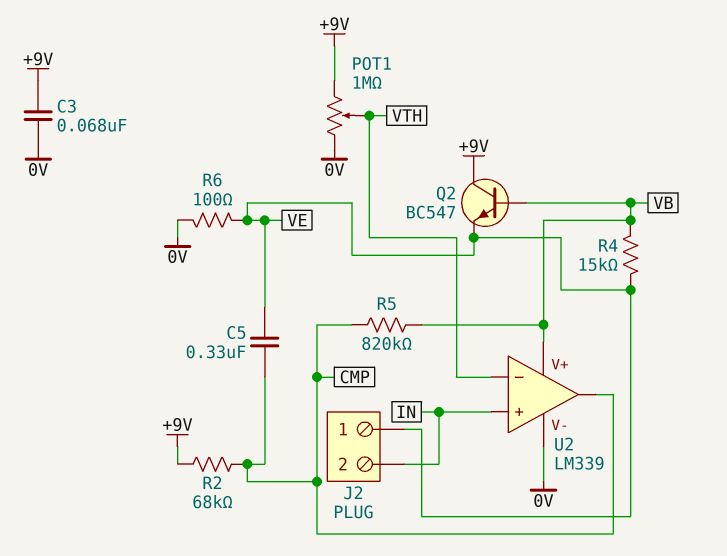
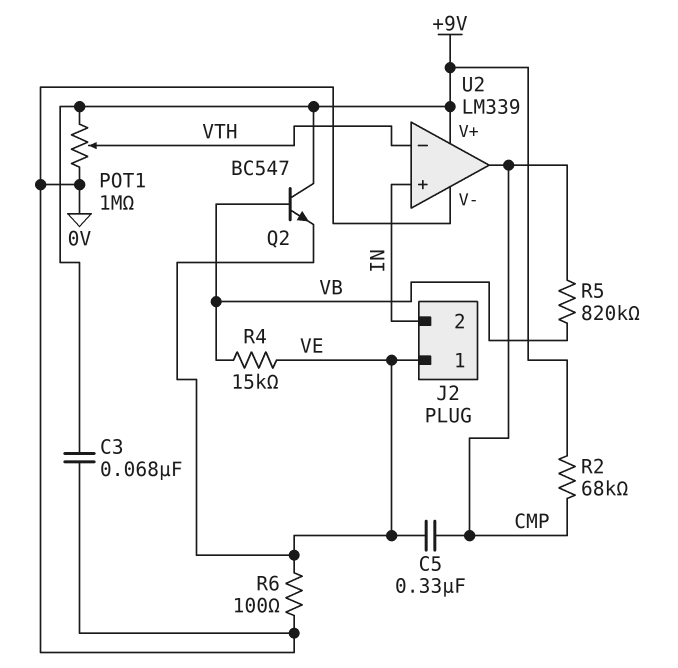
U2 pin V+: VB -> +9V

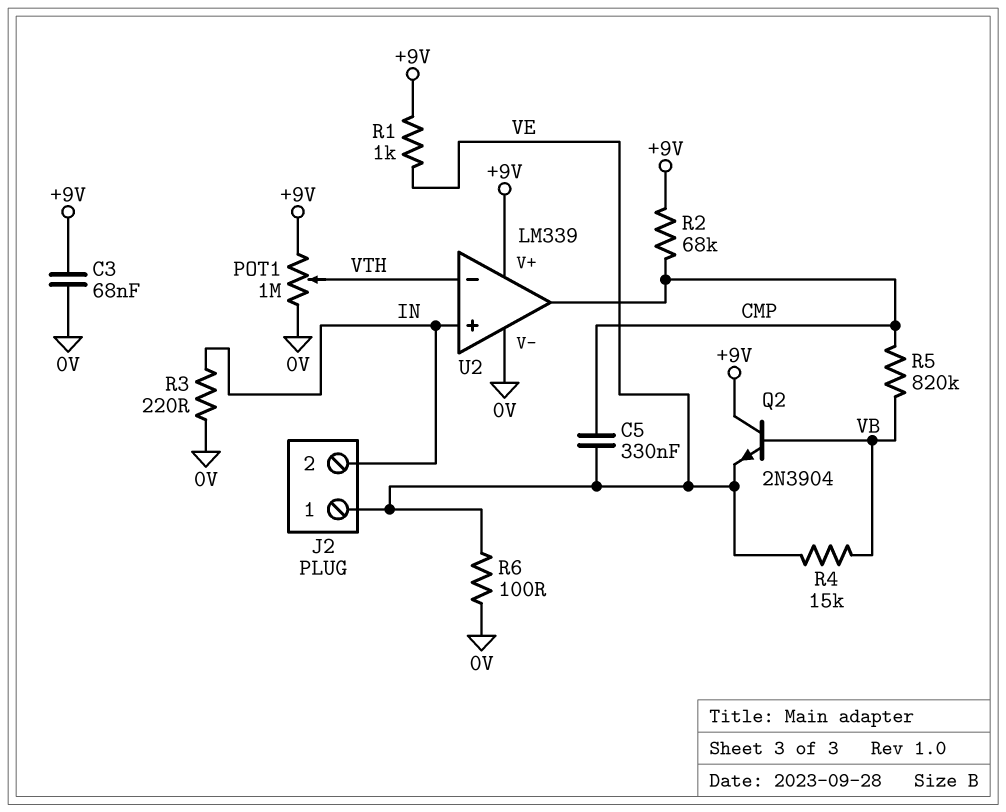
Q2: NPN BC547 (B VB, C +9V, E VE) -> NPN 2N3904 (B VB, C +9V, E VE)
R1: none -> 1k (+9V, VE)
R3: none -> 220 (0V, IN)

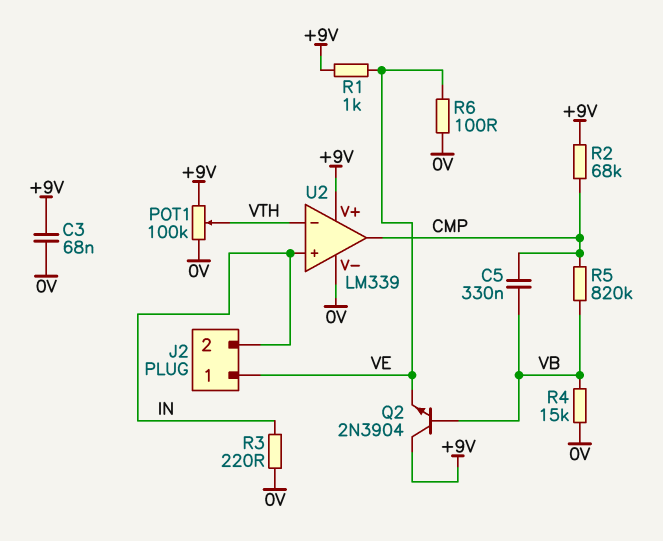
C5: 330nF (CMP, VE) -> 330nF (CMP, VB)
POT1: 1M (+9V, 0V, wiper VTH) -> 100k (+9V, 0V, wiper VTH)
R4: 15k (VB, VE) -> 15k (0V, VB)

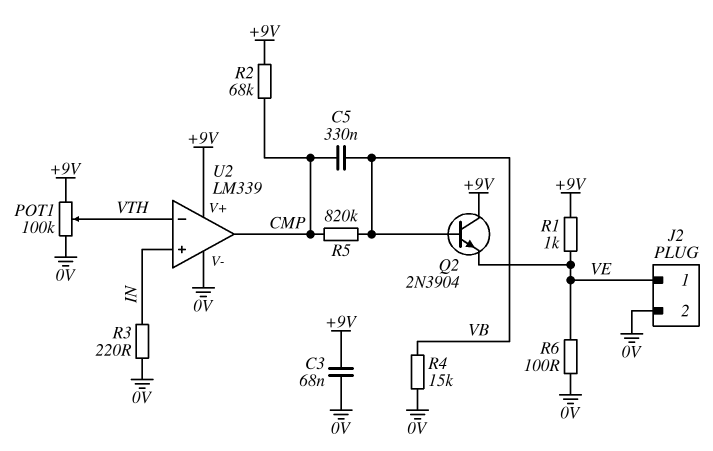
J2 pin 2: IN -> 0V

